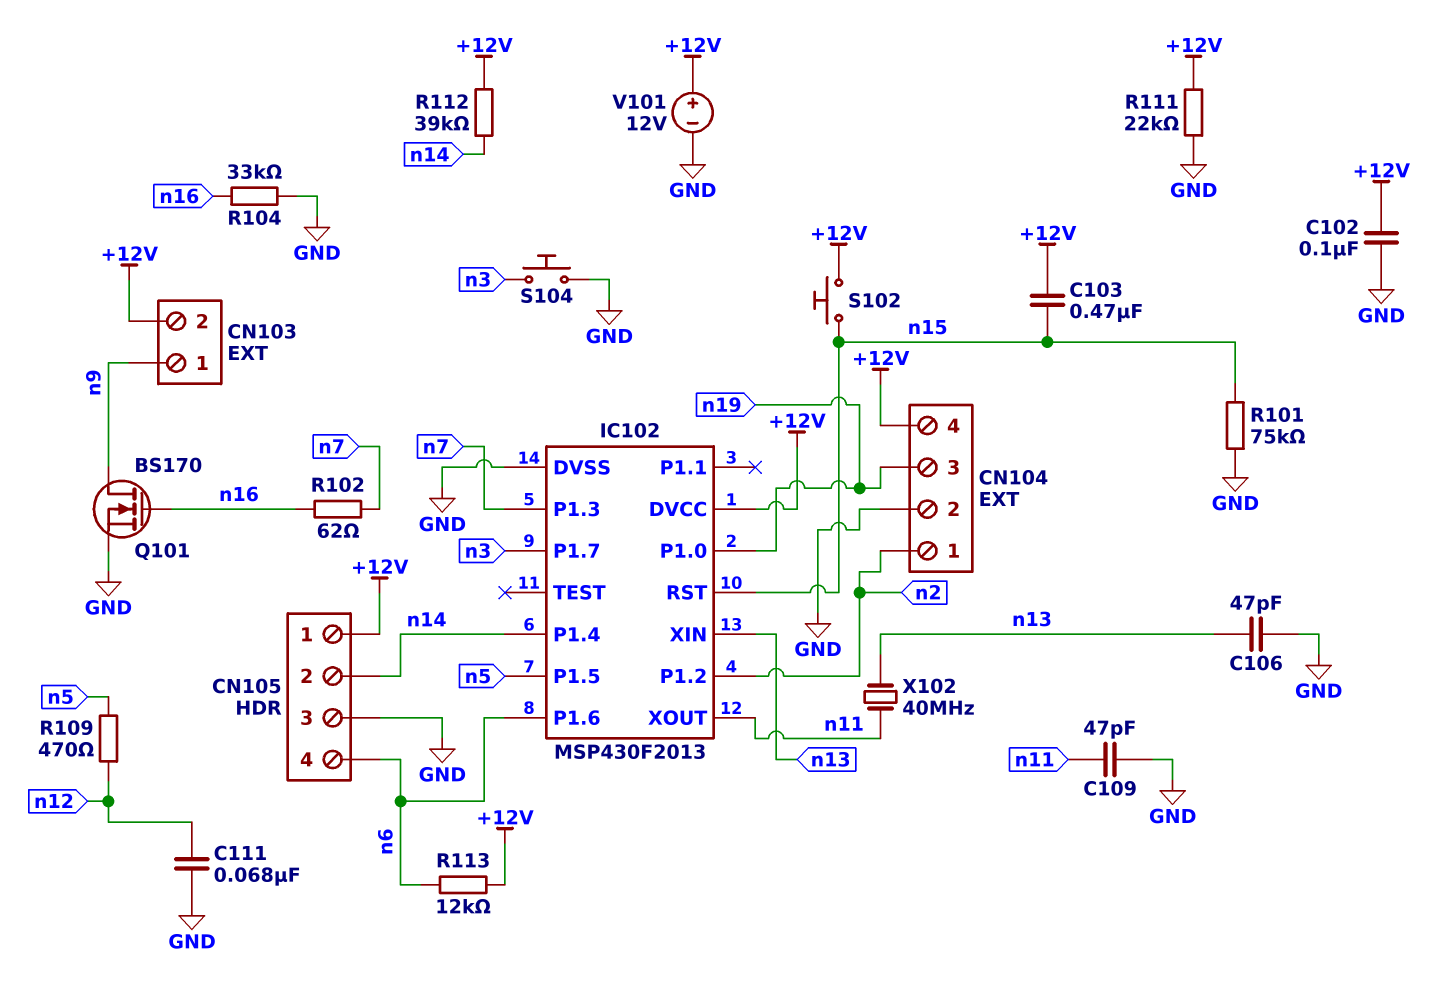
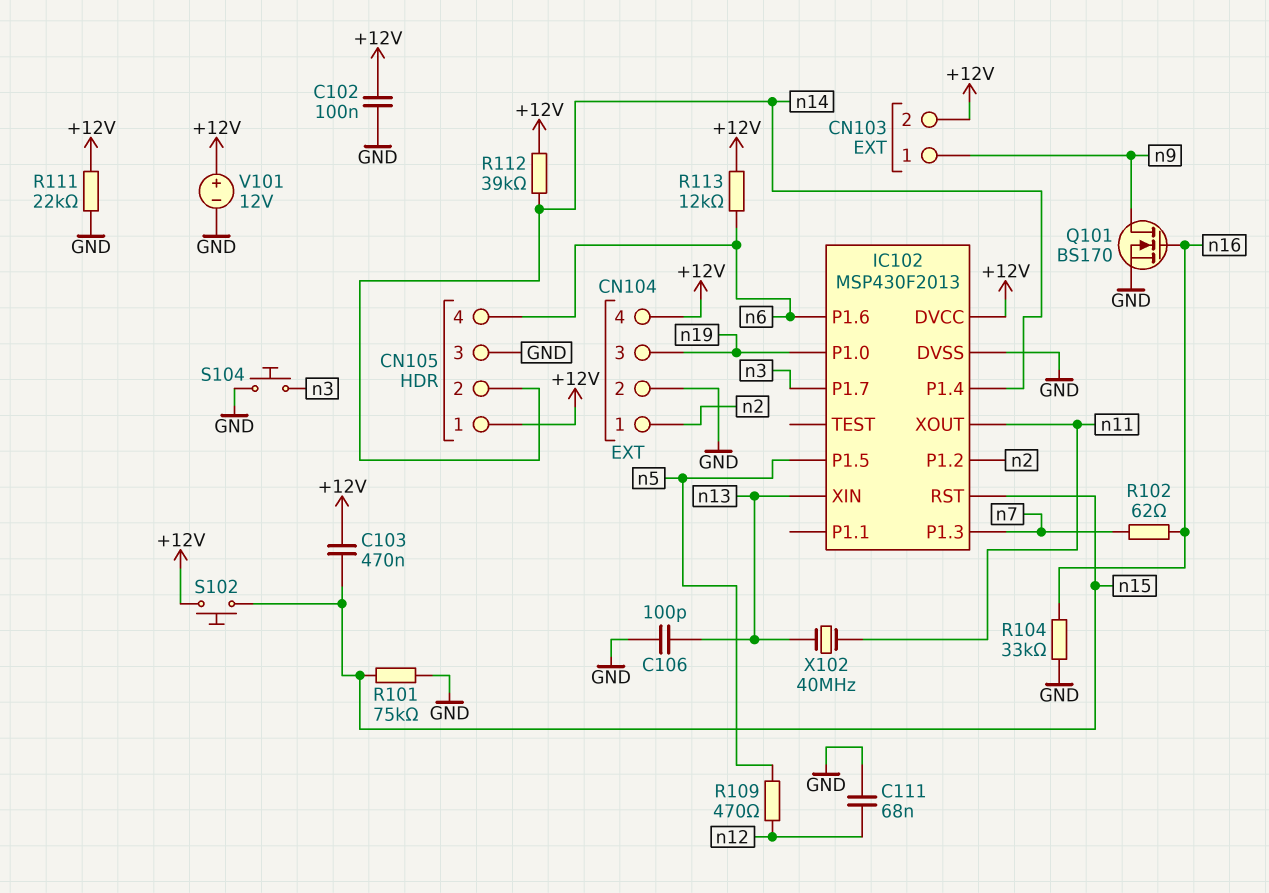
C106: 47pF (GND, n13) -> 100pF (GND, n13)
C109: 47pF (GND, n11) -> none

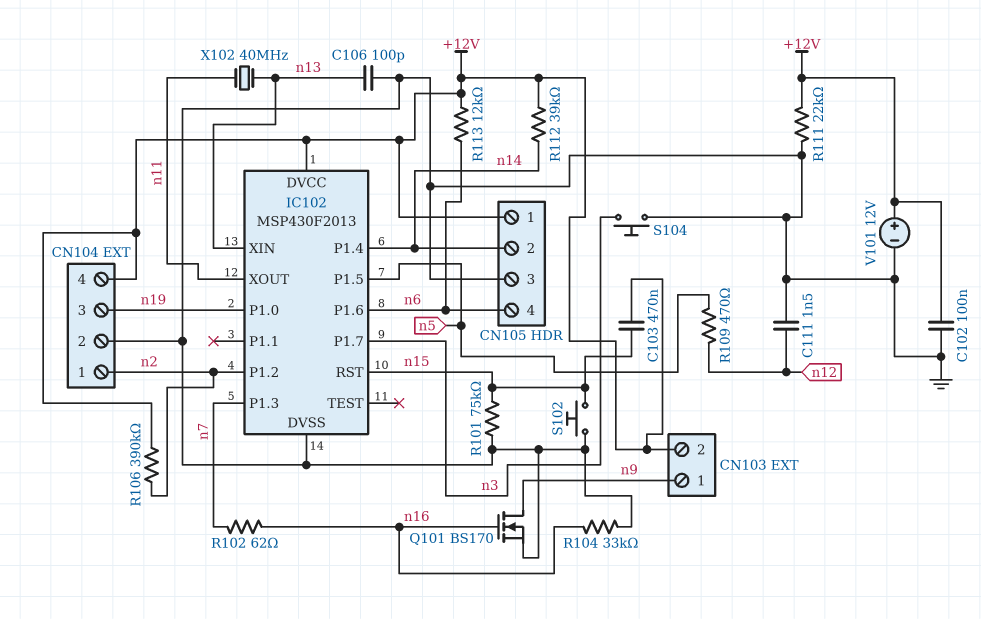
C111: 68nF (GND, n12) -> 1.5nF (GND, n12)
R106: none -> 390k (+12V, n2)
S102: button (+12V, n15) -> button (GND, n15)

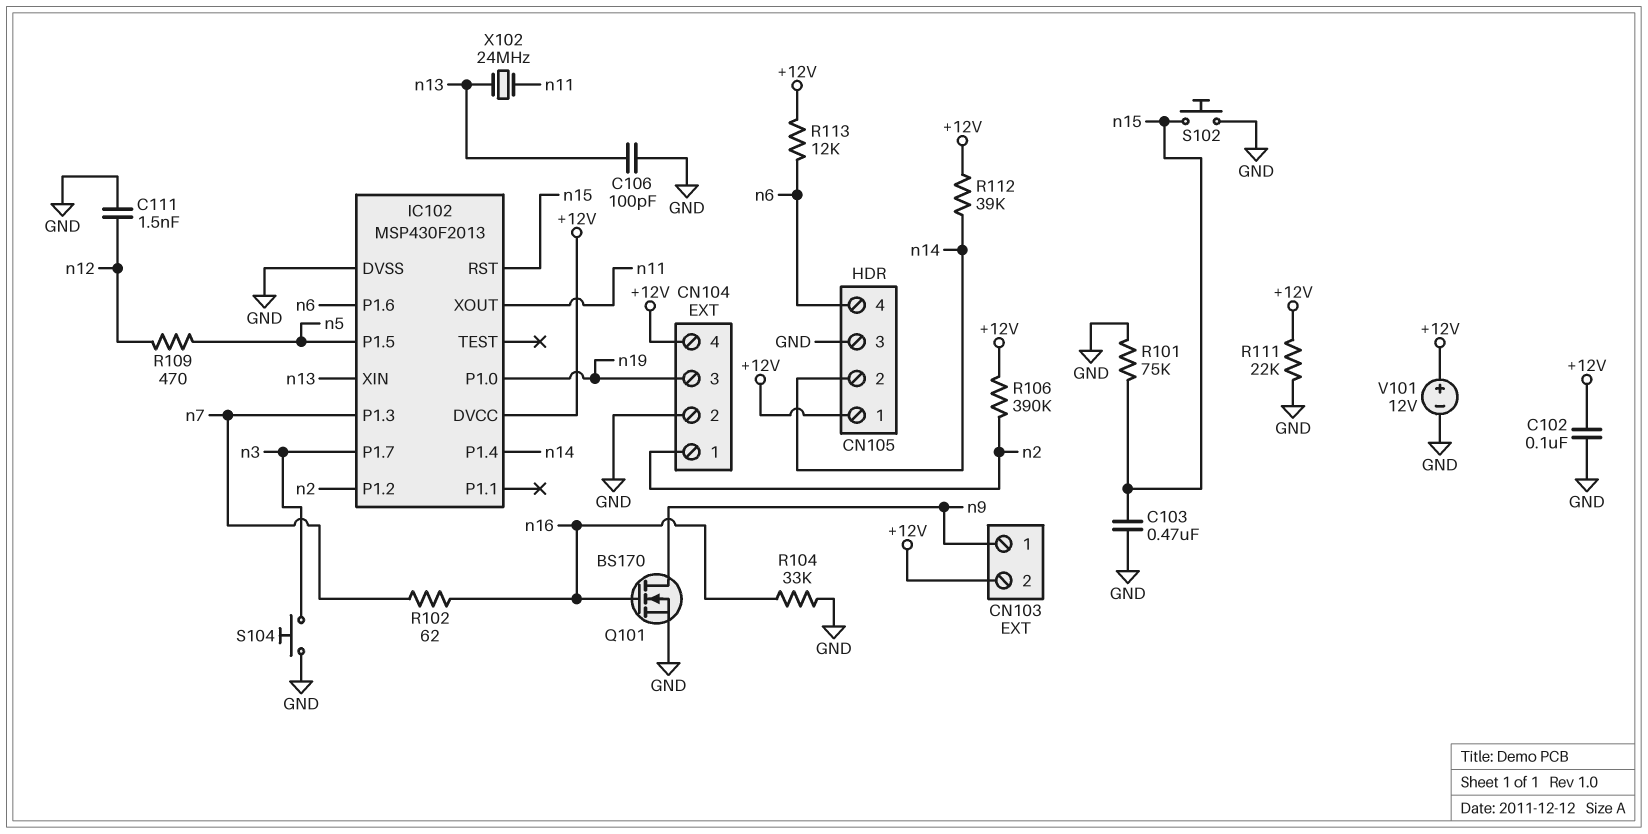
C103: 470nF (+12V, n15) -> 470nF (GND, n15)
X102: 40MHz (n11, n13) -> 24MHz (n11, n13)

